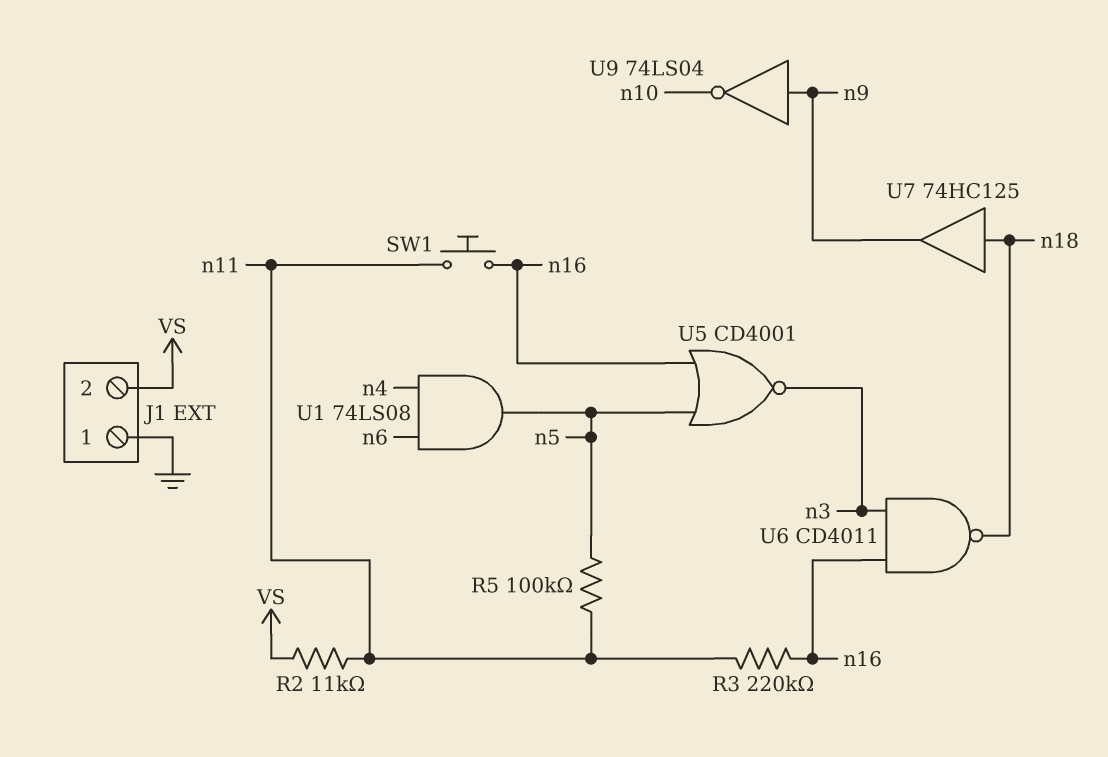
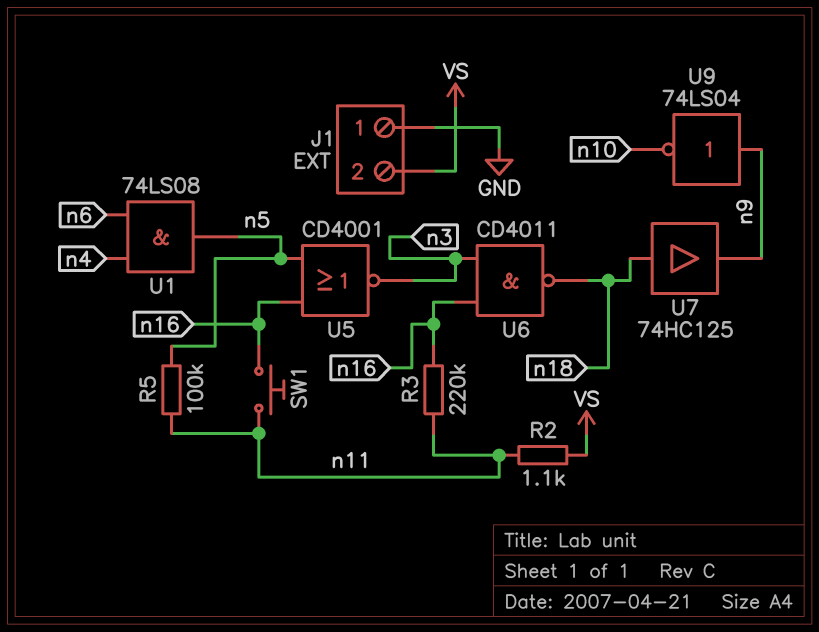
R2: 11k (VS, n11) -> 1.1k (VS, n11)

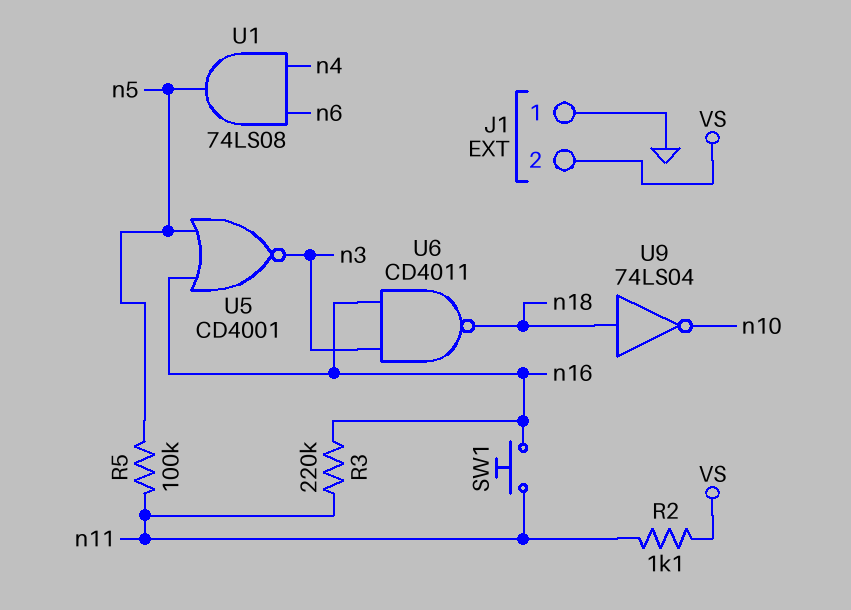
U7: buffer 74HC125 (in n18, out n9) -> none
U9: NOT 74LS04 (in n9, out n10) -> NOT 74LS04 (in n18, out n10)

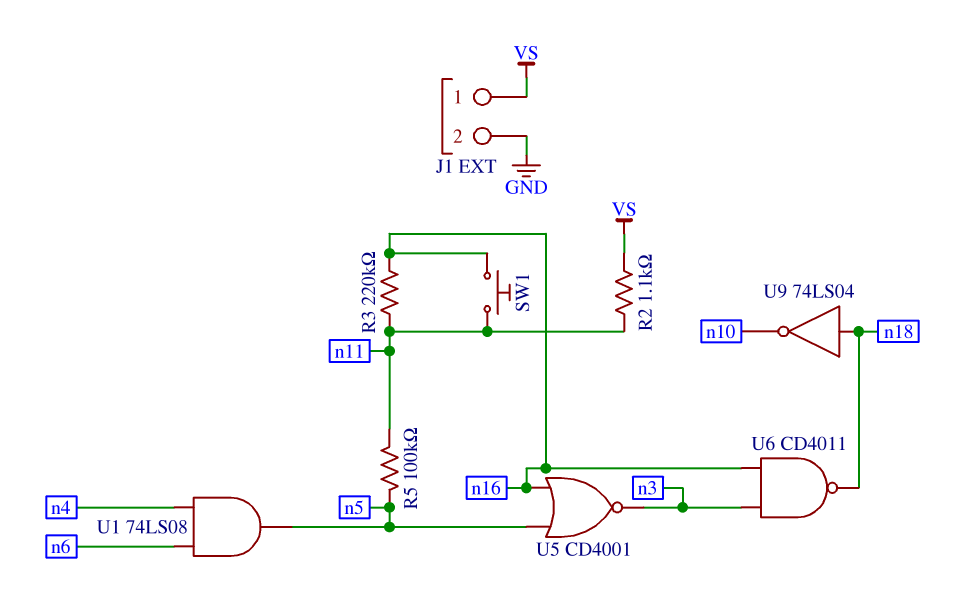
J1 pin 1: GND -> VS
J1 pin 2: VS -> GND

